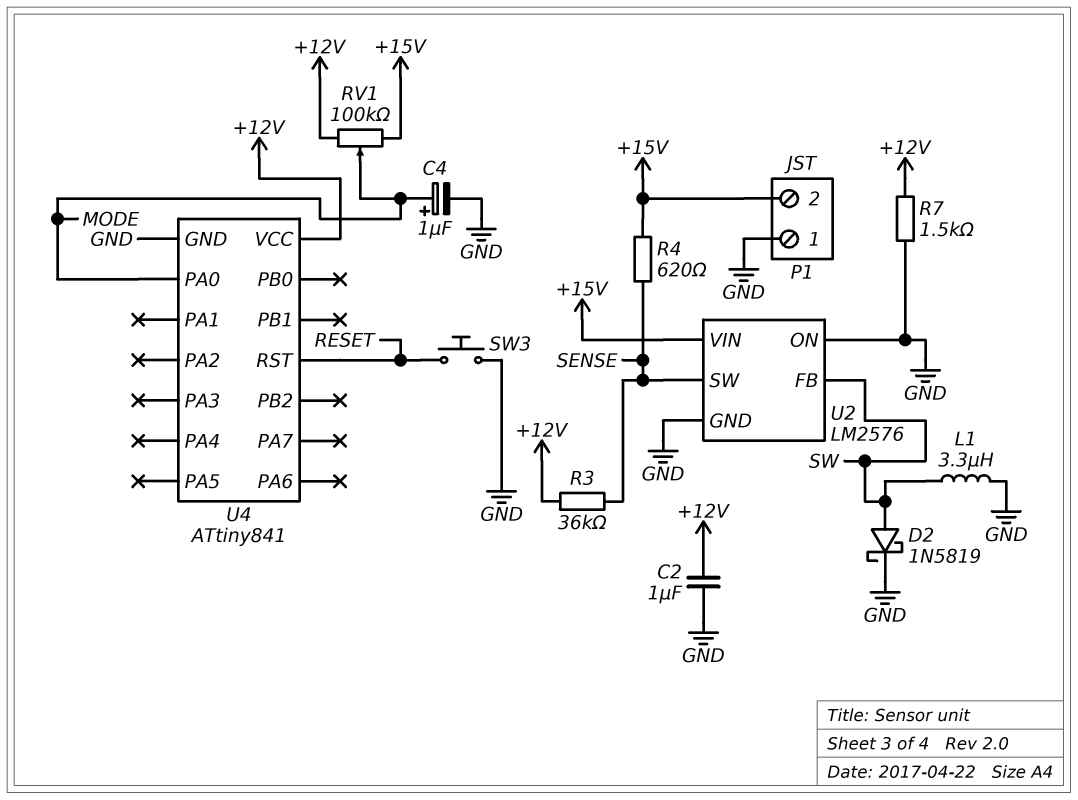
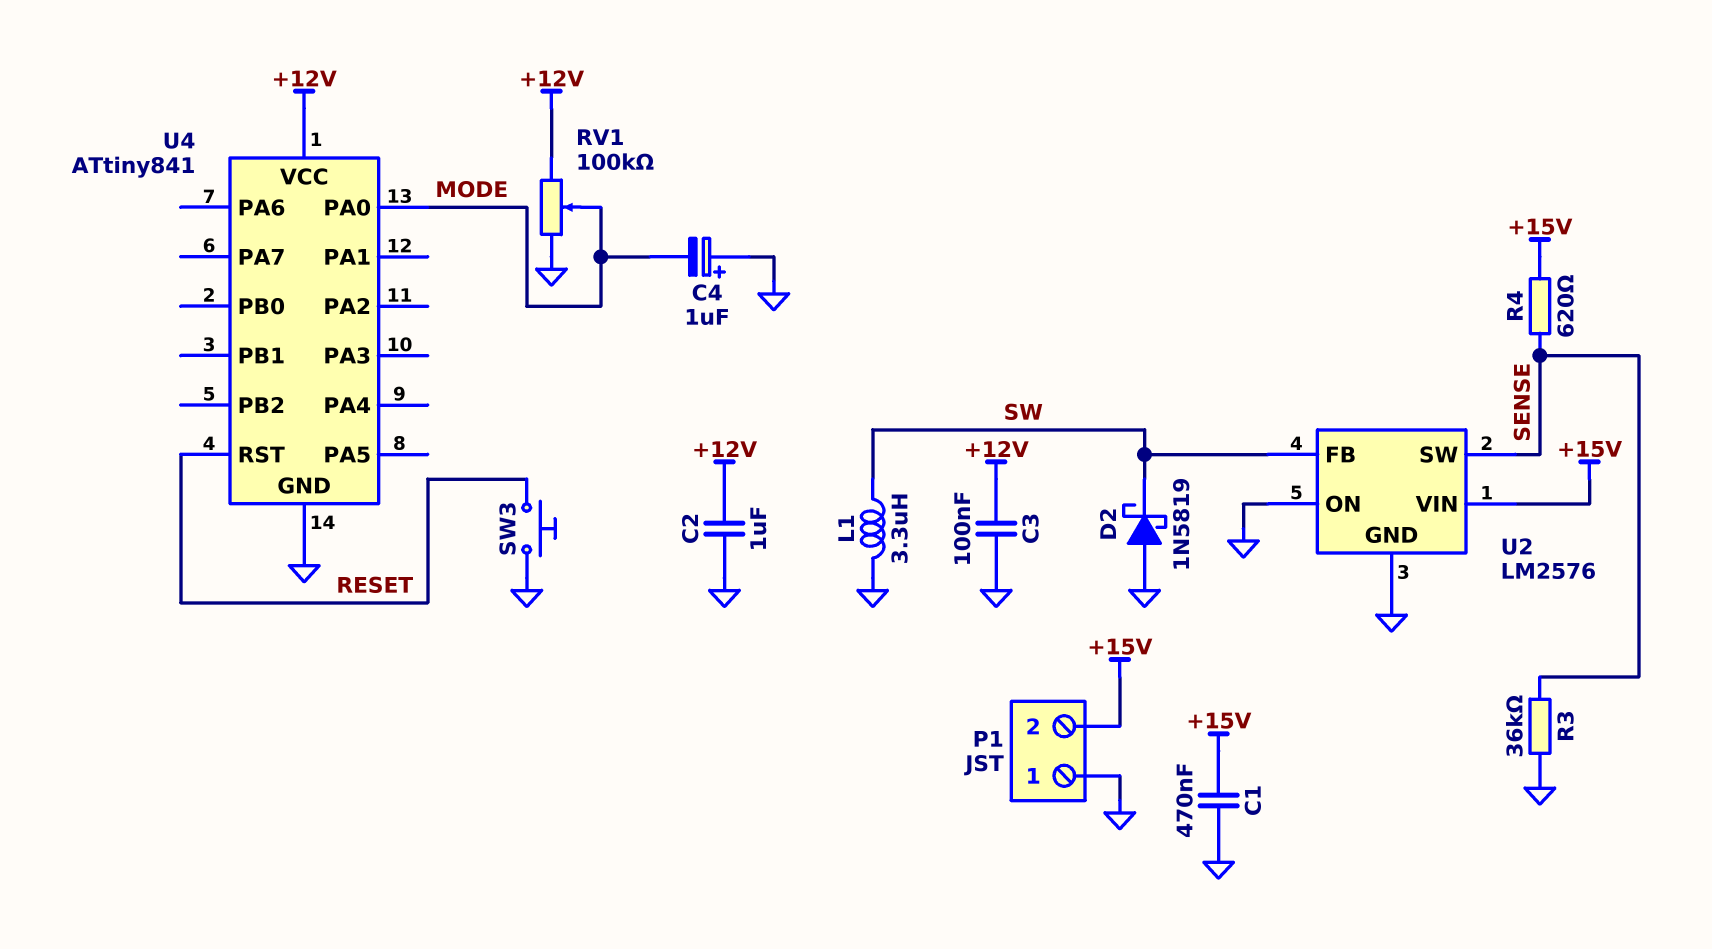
C1: none -> 470nF (+15V, GND)
C3: none -> 100nF (+12V, GND)
C4: 1uF (plus MODE, minus GND) -> 1uF (plus GND, minus MODE)
D2: schottky 1N5819 (A SW, K GND) -> schottky 1N5819 (A GND, K SW)
R3: 36k (+12V, SENSE) -> 36k (GND, SENSE)
R7: 1.5k (+12V, GND) -> none
RV1: 100k (+12V, +15V, wiper MODE) -> 100k (+12V, GND, wiper MODE)

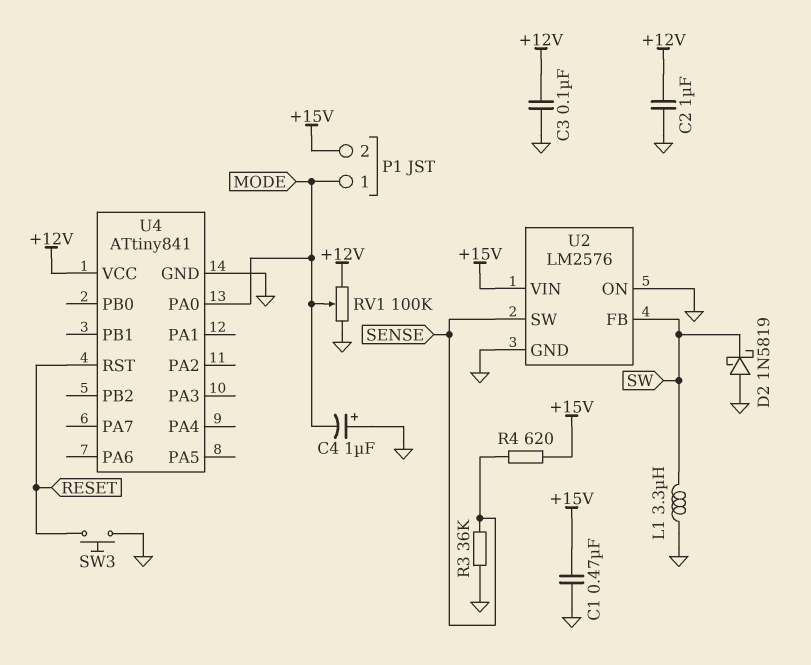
P1 pin 1: GND -> MODE

